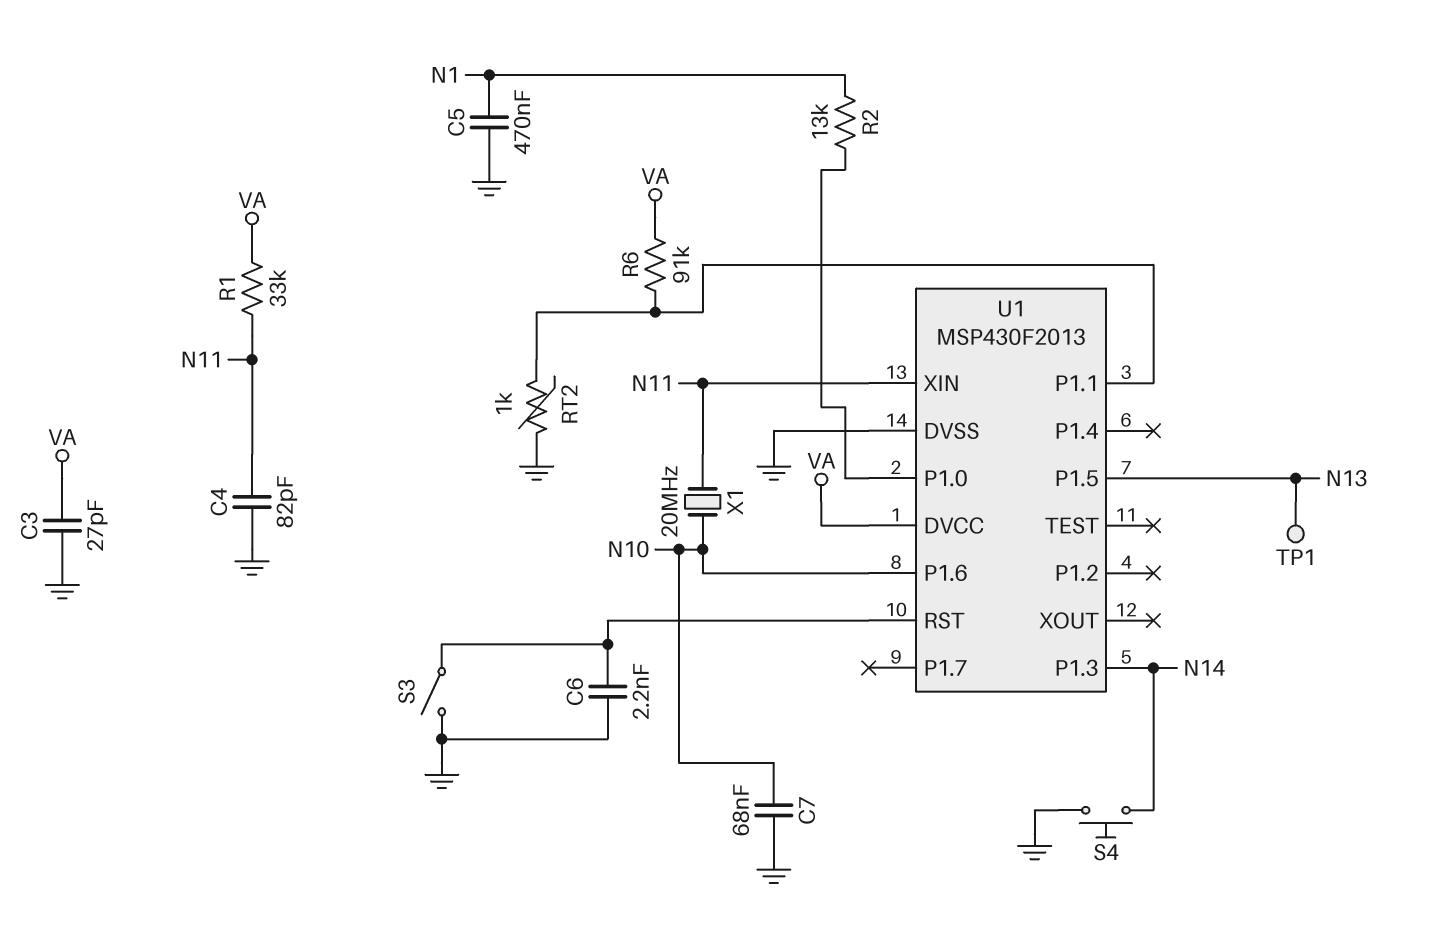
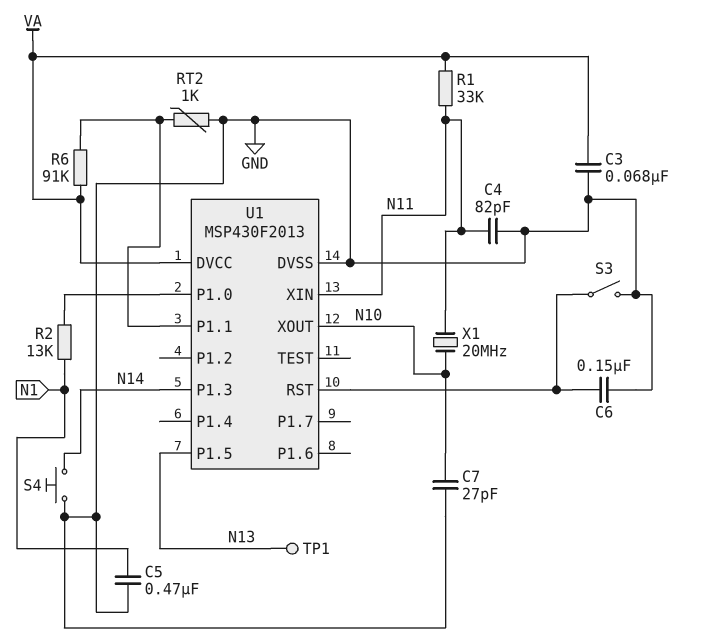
C3: 27pF (GND, VA) -> 68nF (GND, VA)
C6: 2.2nF (GND, U1/RST) -> 150nF (GND, U1/RST)
C7: 68nF (GND, N10) -> 27pF (GND, N10)
U1 pin P1.6: N10 -> none
U1 pin XOUT: none -> N10

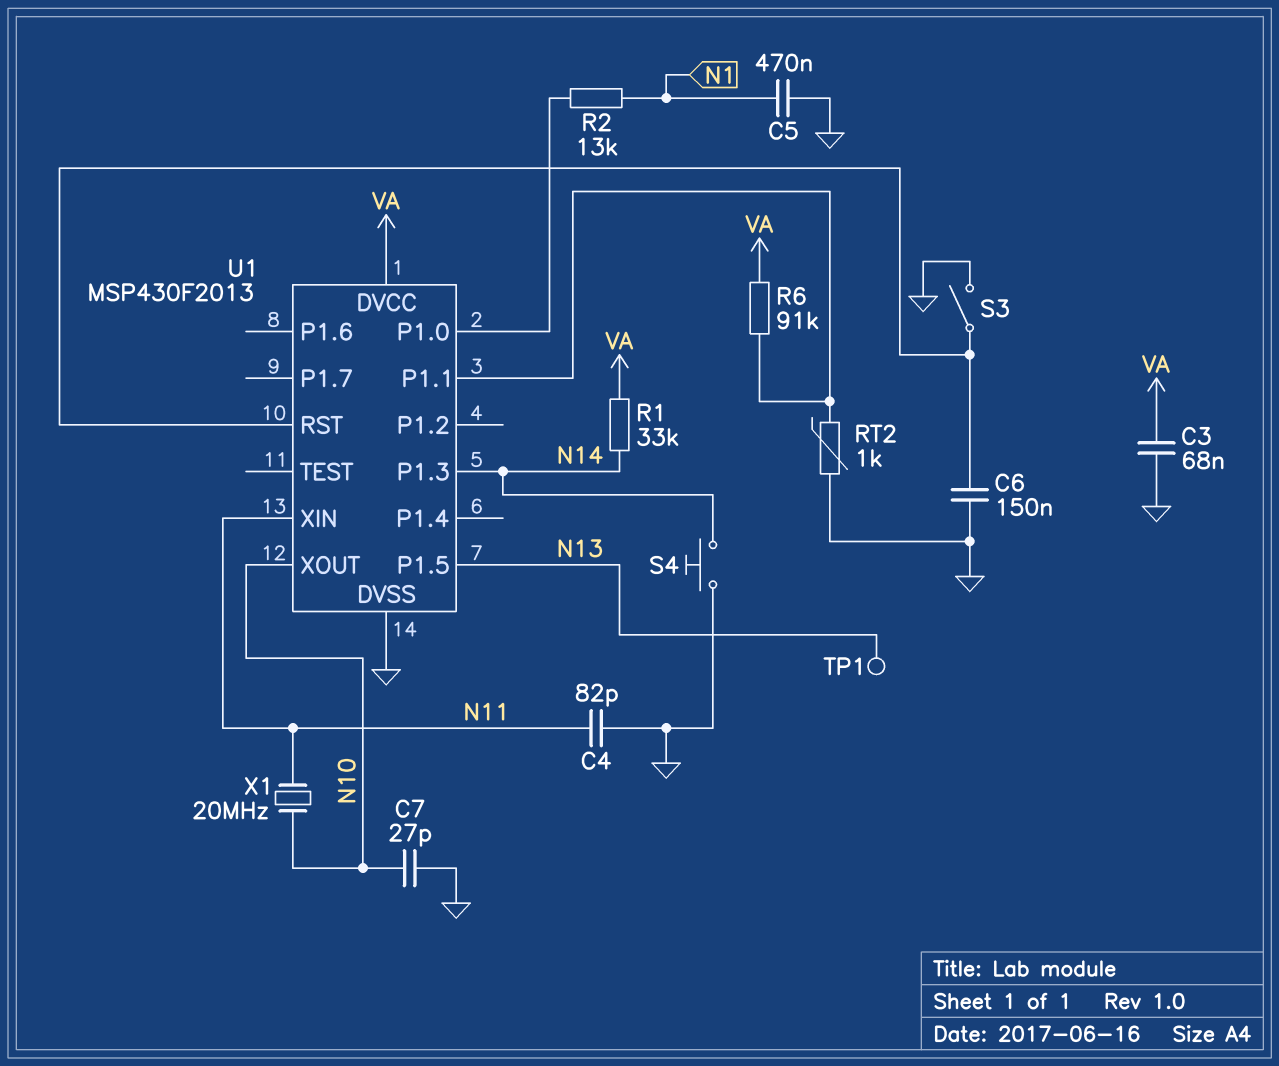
R1: 33k (N11, VA) -> 33k (N14, VA)

